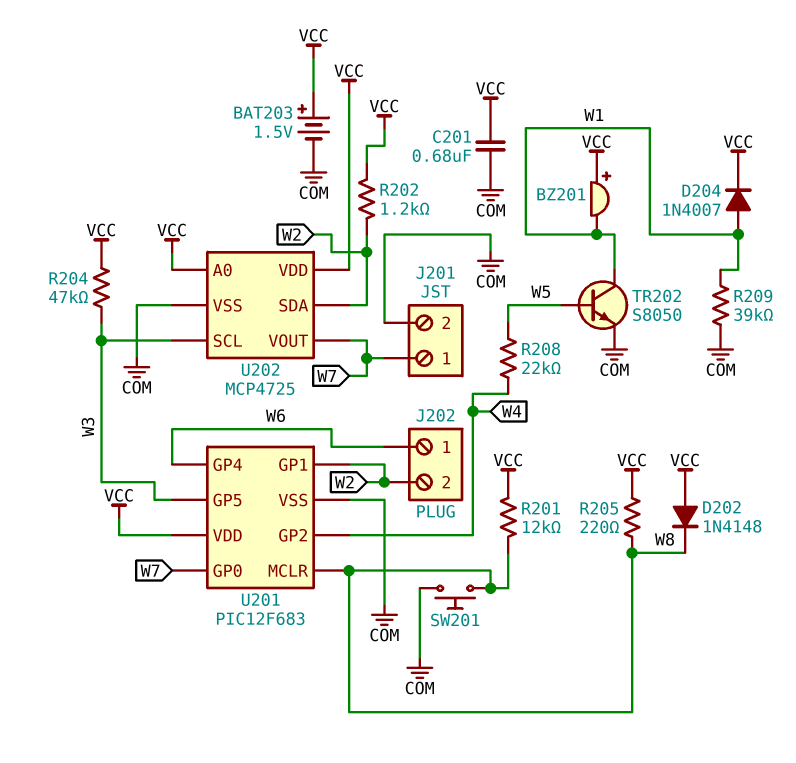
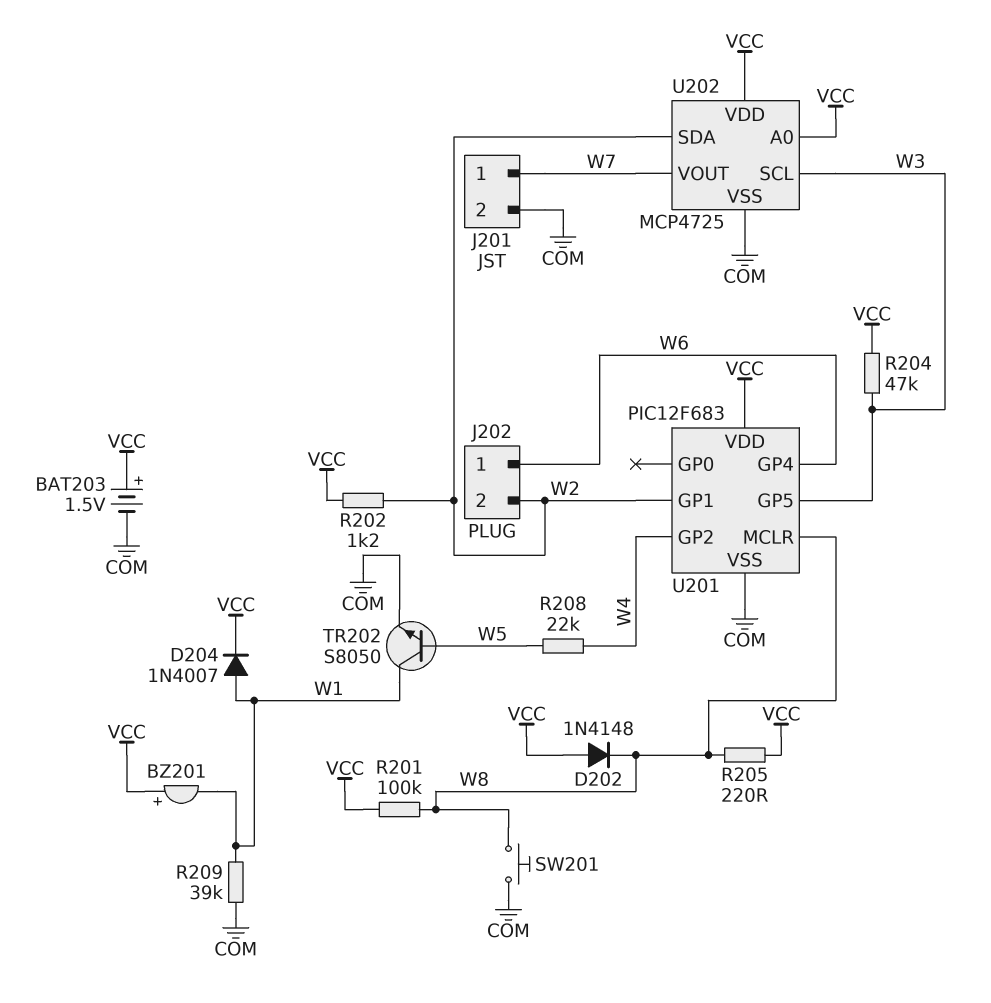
C201: 680nF (COM, VCC) -> none
R201: 12k (VCC, W8) -> 100k (VCC, W8)
U201 pin GP0: W7 -> none

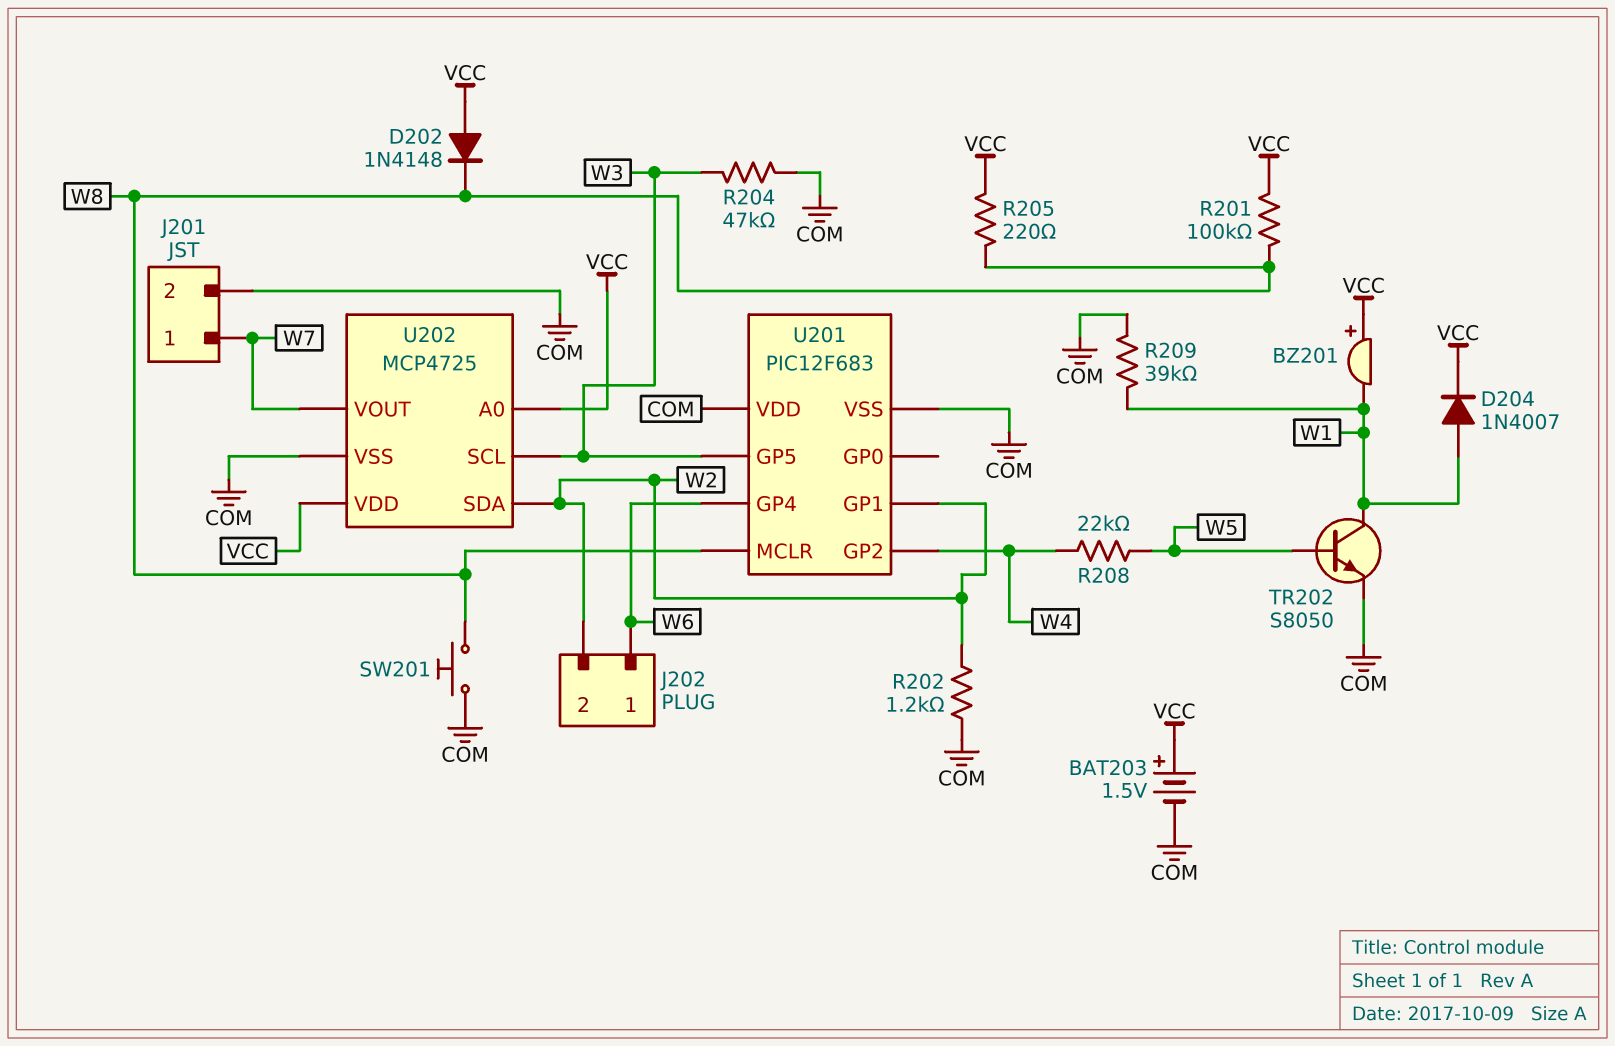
R202: 1.2k (VCC, W2) -> 1.2k (COM, W2)
R204: 47k (VCC, W3) -> 47k (COM, W3)
U201 pin VDD: VCC -> COM

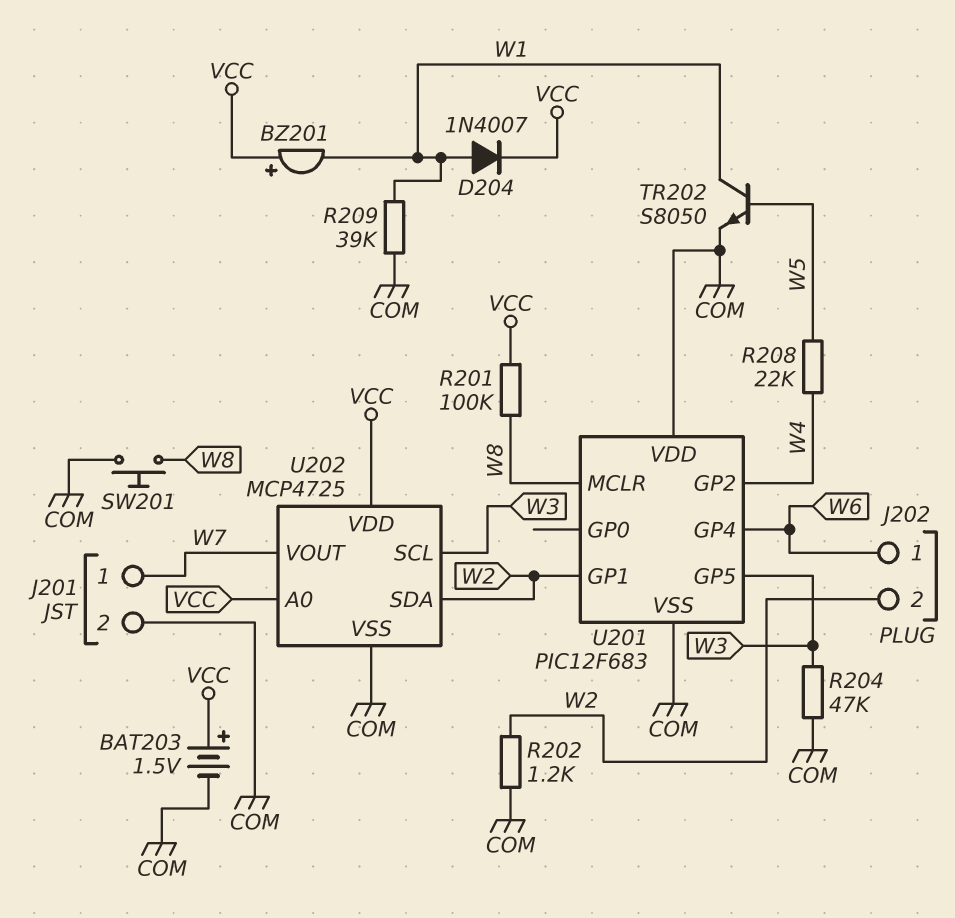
D202: diode 1N4148 (A VCC, K W8) -> none
R205: 220 (VCC, W8) -> none

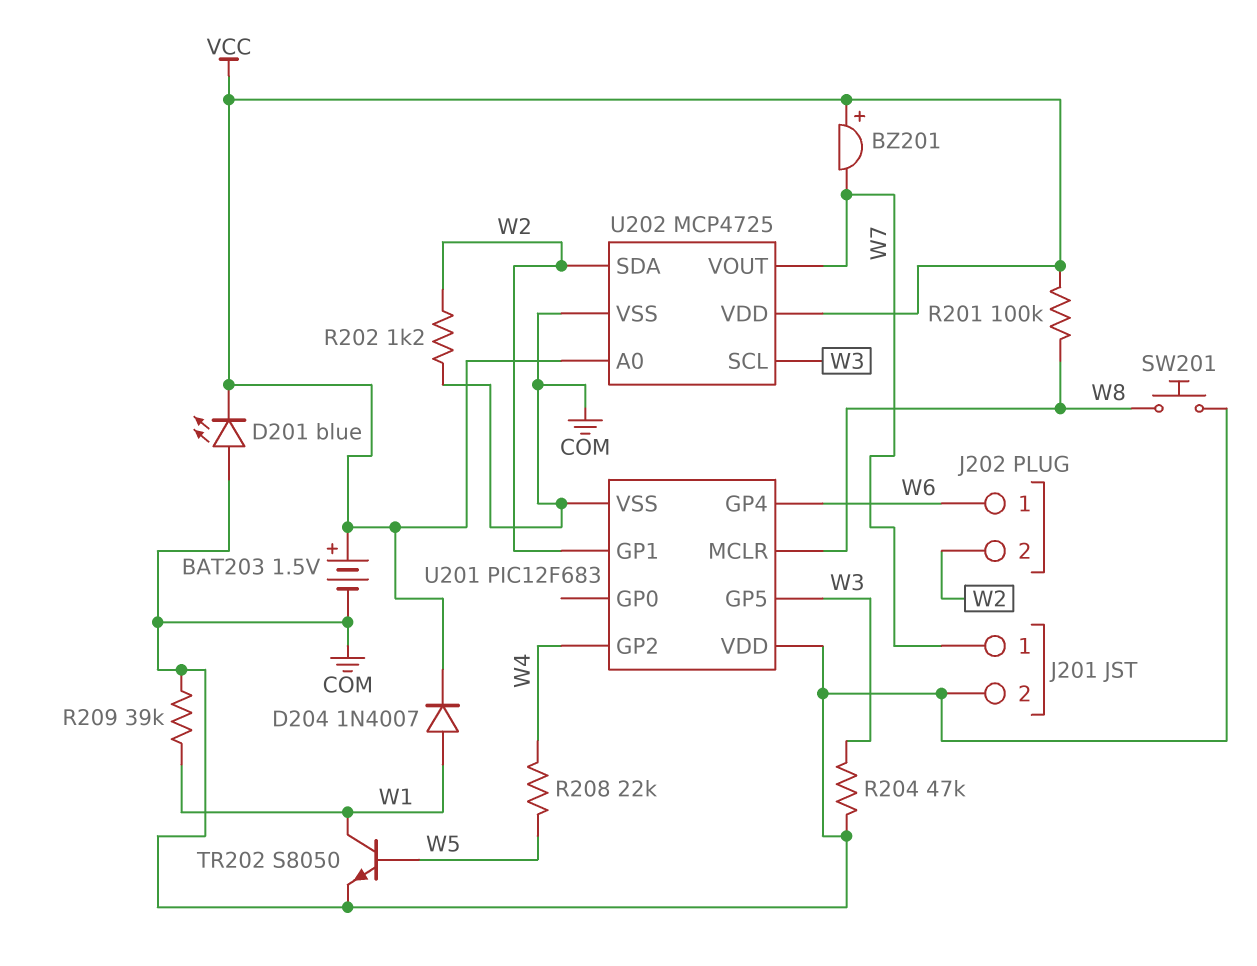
BZ201: buzzer (plus VCC, minus W1) -> buzzer (plus VCC, minus W7)
D201: none -> LED blue (A COM, K VCC)

